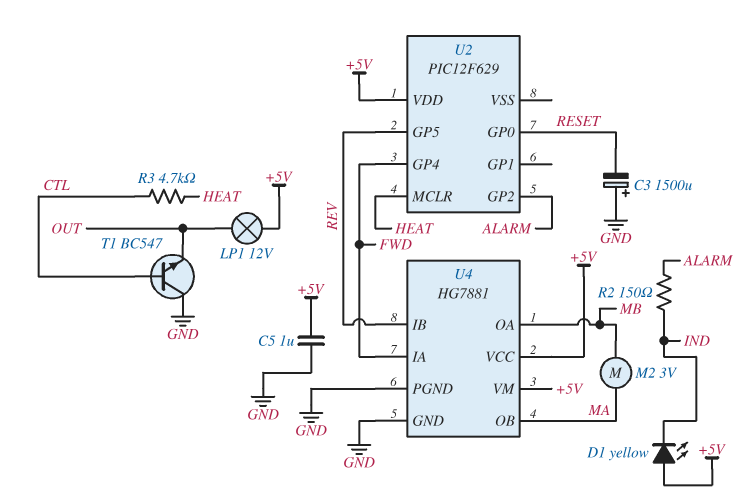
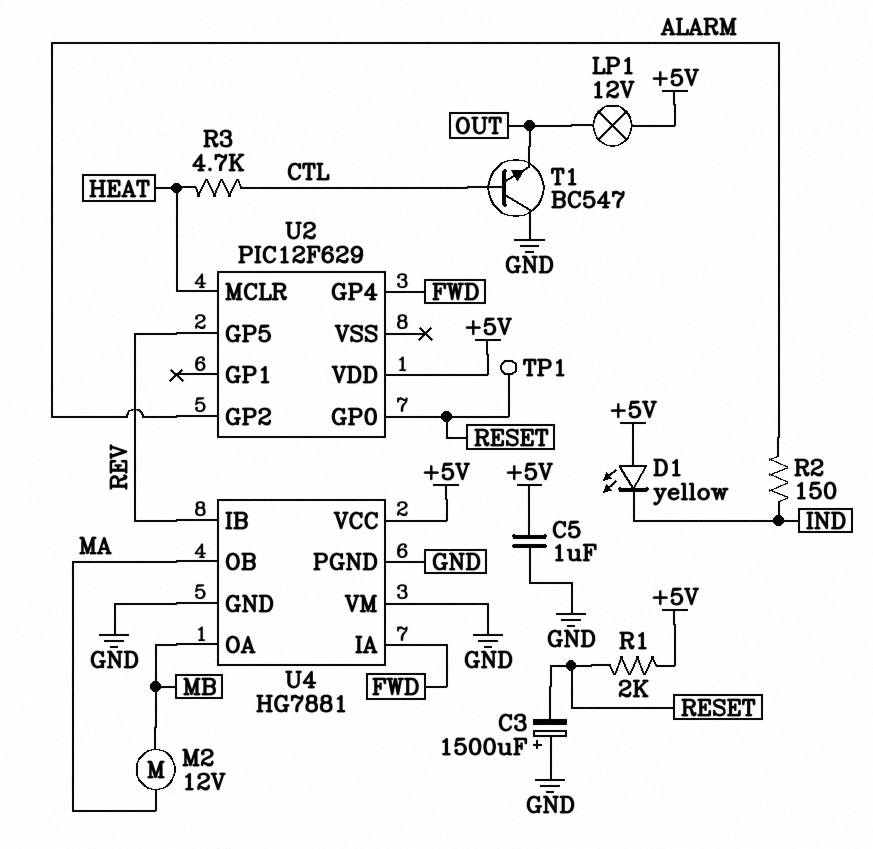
M2: motor 3V (MA, MB) -> motor 12V (MA, MB)
R1: none -> 2k (+5V, RESET)
TP1: none -> test point (RESET)
U4 pin VM: +5V -> GND

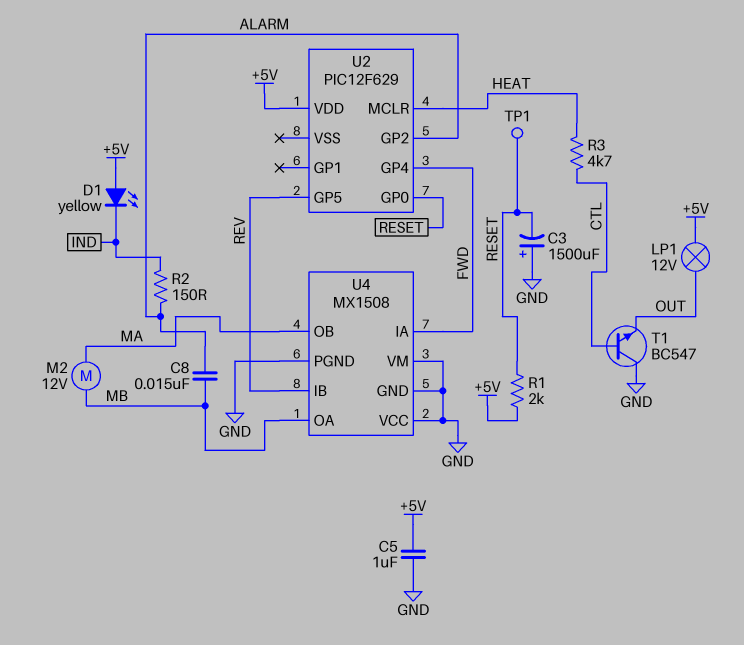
C8: none -> 15nF (ALARM, MB)
U4: HG7881 -> MX1508
U4 pin VCC: +5V -> GND

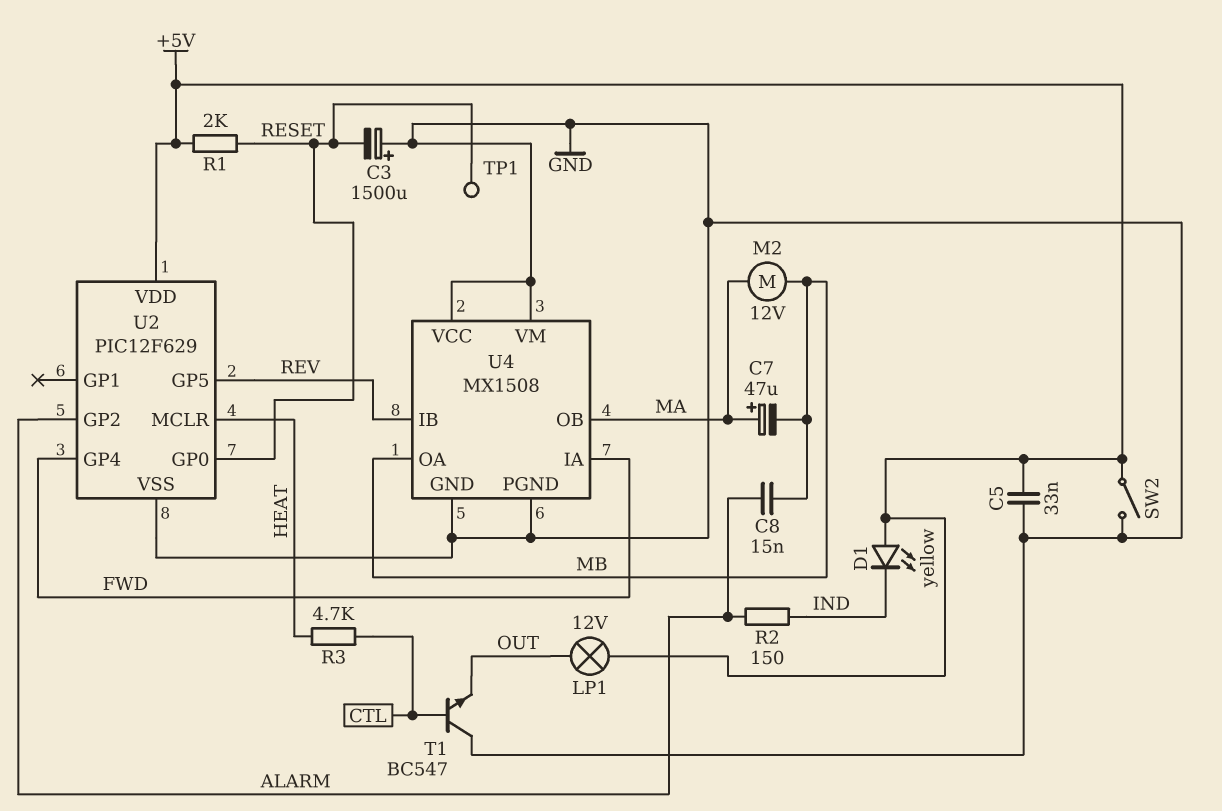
C5: 1uF (+5V, GND) -> 33nF (+5V, GND)
C7: none -> 47uF (plus MA, minus MB)
SW2: none -> switch (+5V, GND)
U2 pin VSS: none -> GND

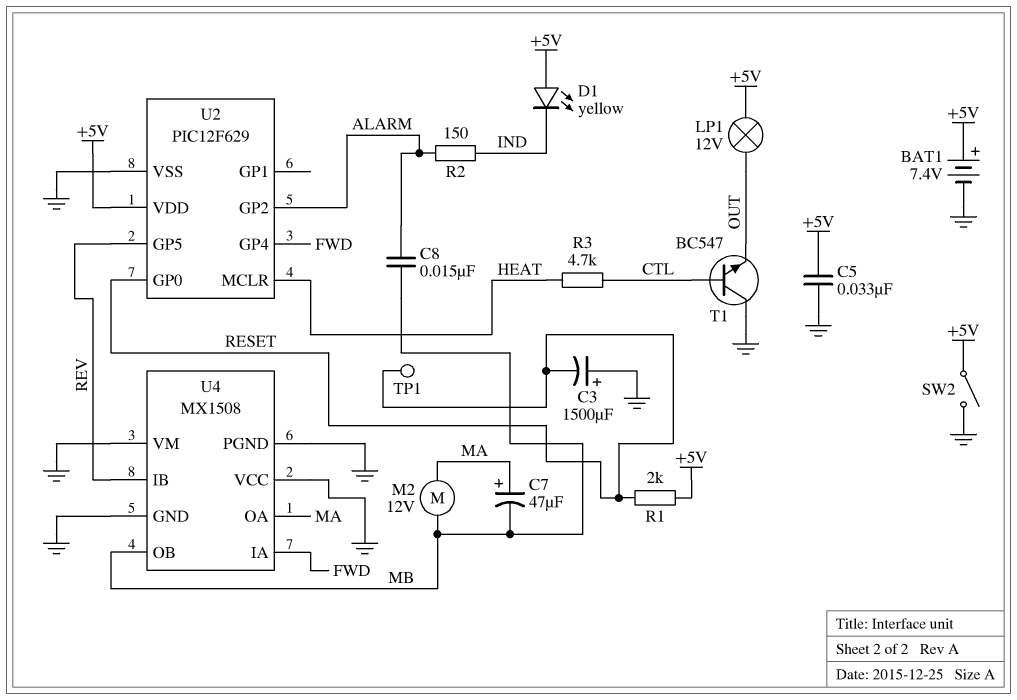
BAT1: none -> 7.4V (plus +5V, minus GND)
U4 pin OA: MB -> MA
U4 pin OB: MA -> MB

